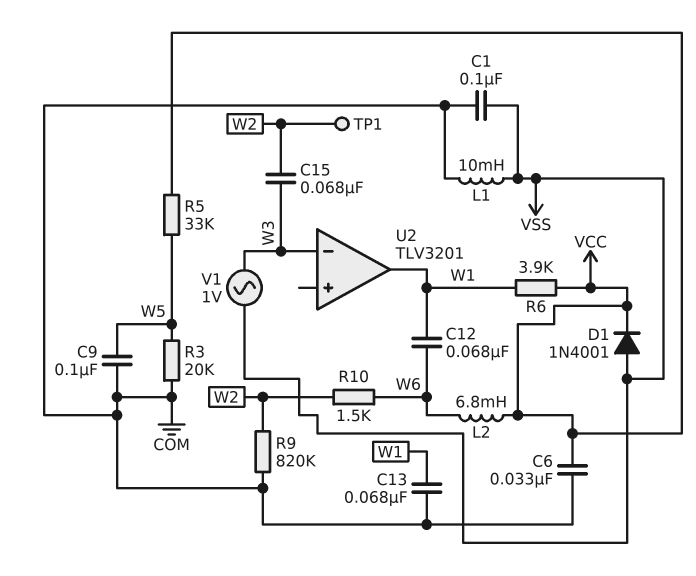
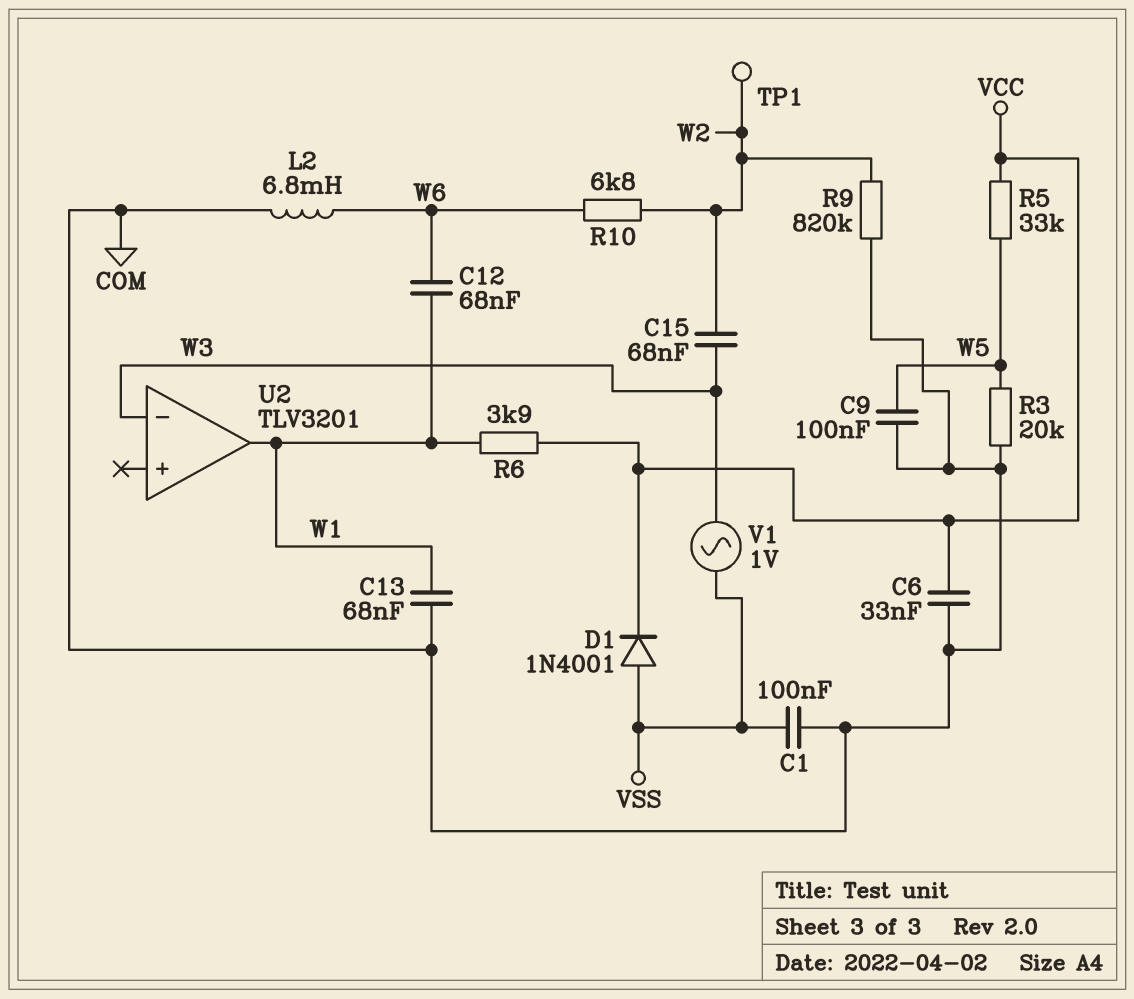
L1: 10mH (COM, VSS) -> none
L2: 6.8mH (VCC, W6) -> 6.8mH (COM, W6)
R10: 1.5k (W2, W6) -> 6.8k (W2, W6)

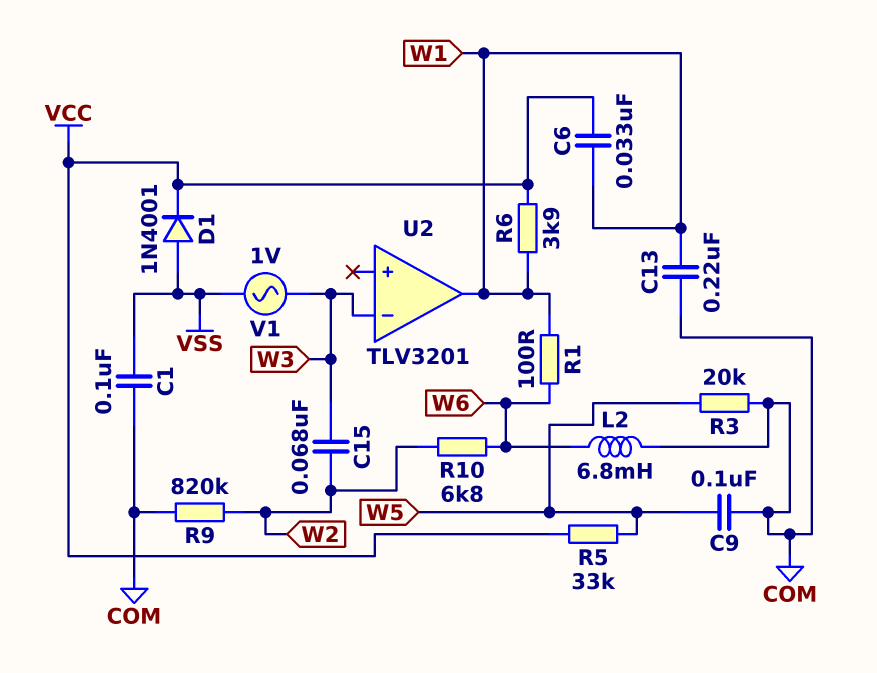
C6: 33nF (COM, VCC) -> 33nF (VCC, W1)
C12: 68nF (W1, W6) -> none
C13: 68nF (COM, W1) -> 220nF (COM, W1)
R1: none -> 100 (W1, W6)
TP1: test point (W2) -> none

